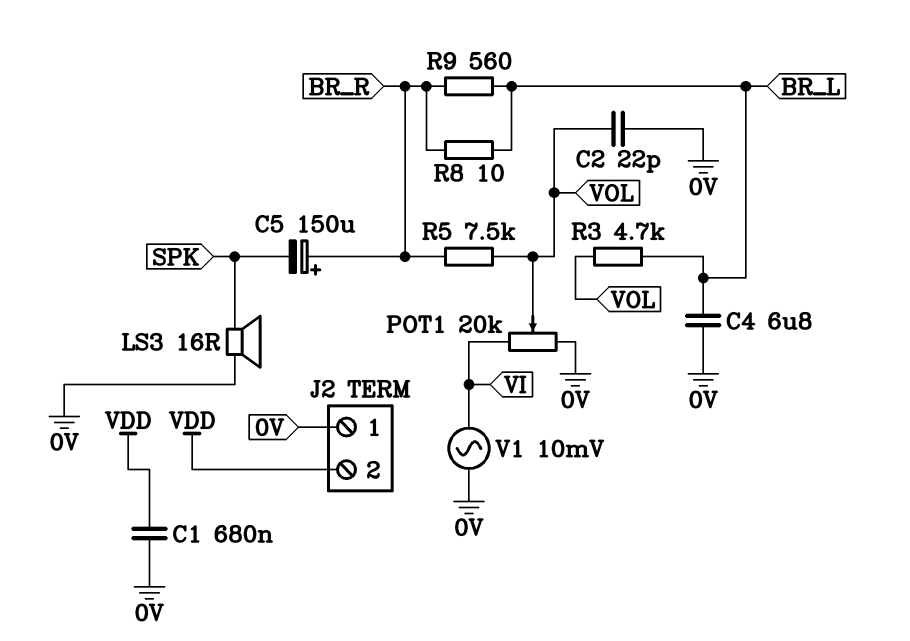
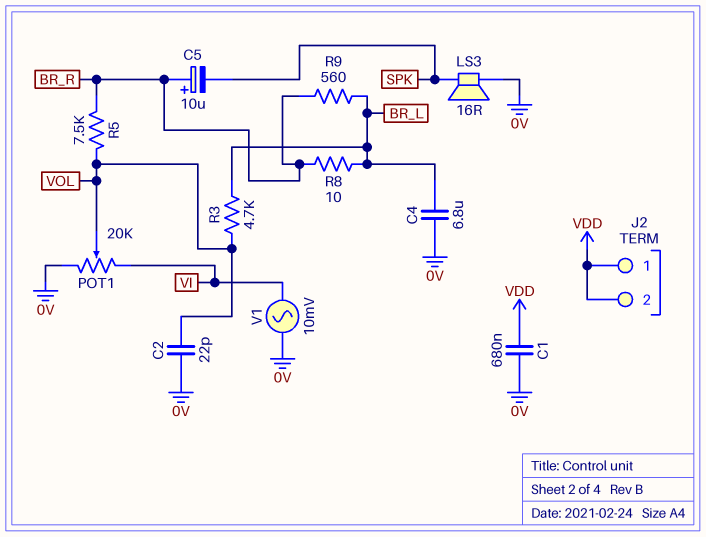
C5: 150uF (plus BR_R, minus SPK) -> 10uF (plus BR_R, minus SPK)
J2 pin 1: 0V -> VDD

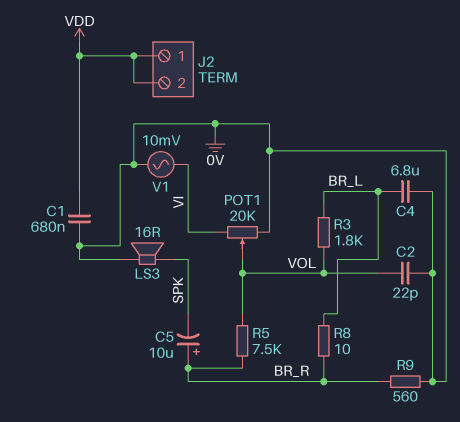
R3: 4.7k (BR_L, VOL) -> 1.8k (BR_L, VOL)
R9: 560 (BR_L, BR_R) -> 560 (0V, BR_R)

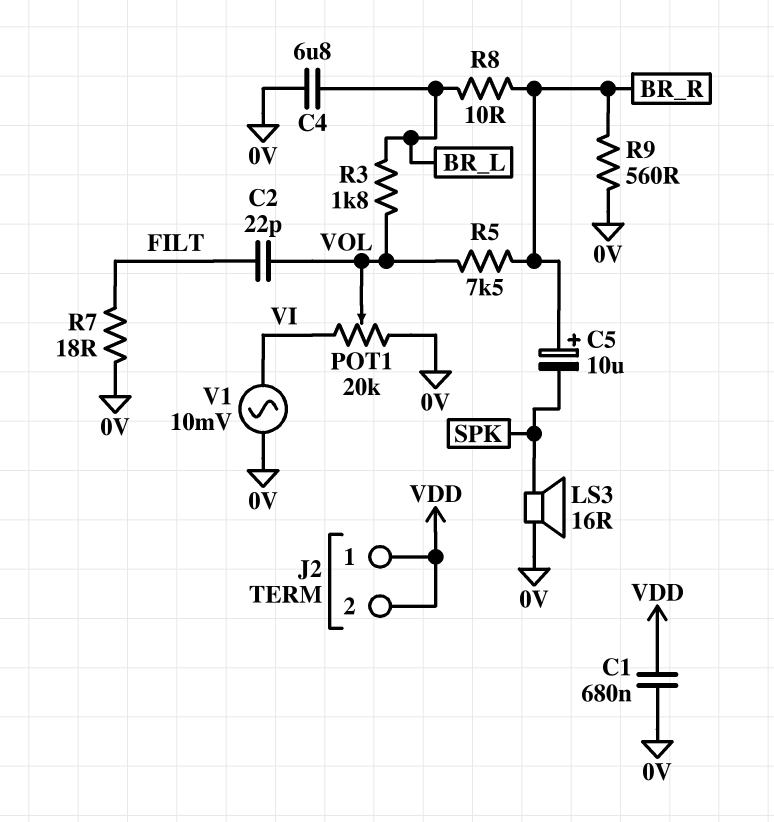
C2: 22pF (0V, VOL) -> 22pF (FILT, VOL)
R7: none -> 18 (0V, FILT)

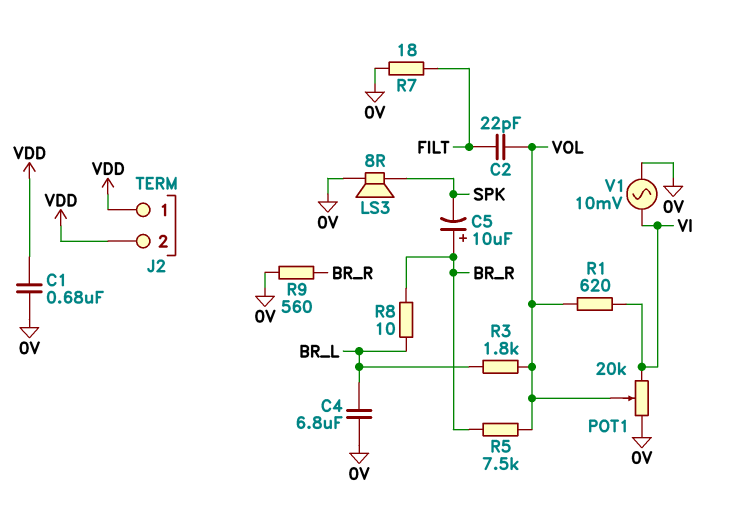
LS3: speaker 16R (0V, SPK) -> speaker 8R (0V, SPK)
R1: none -> 620 (VI, VOL)

